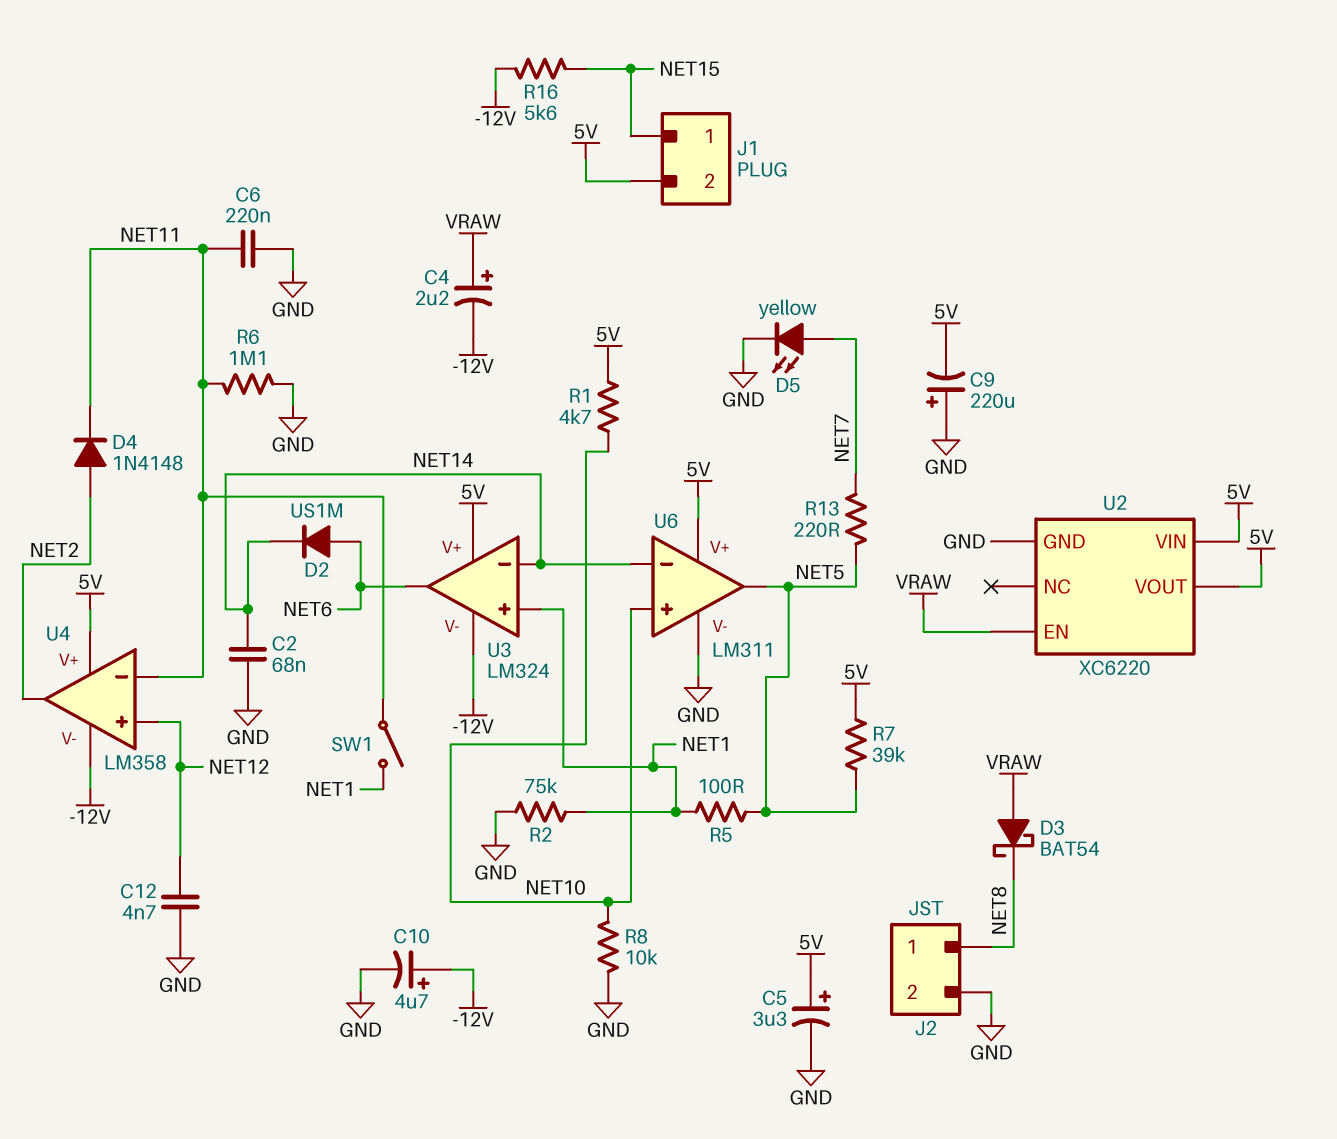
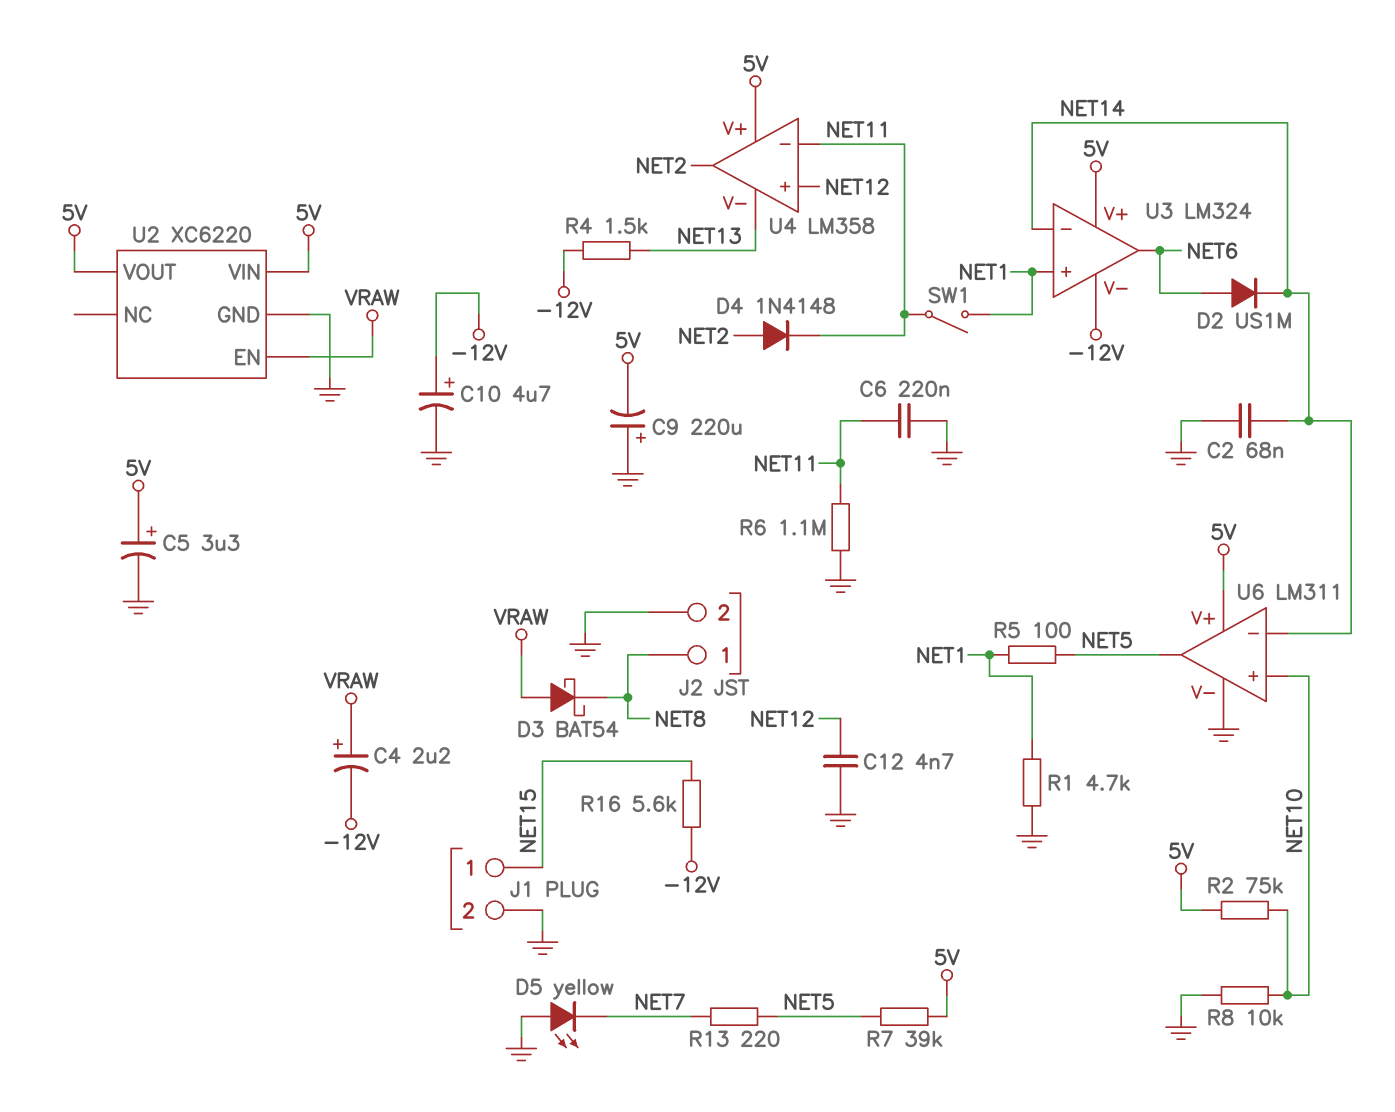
D5: LED yellow (A NET7, K GND) -> LED yellow (A GND, K NET7)
J1 pin 2: 5V -> GND
R1: 4.7k (5V, NET10) -> 4.7k (GND, NET1)
R2: 75k (GND, NET1) -> 75k (5V, NET10)
R4: none -> 1.5k (-12V, NET13)
U4 pin V-: -12V -> NET13

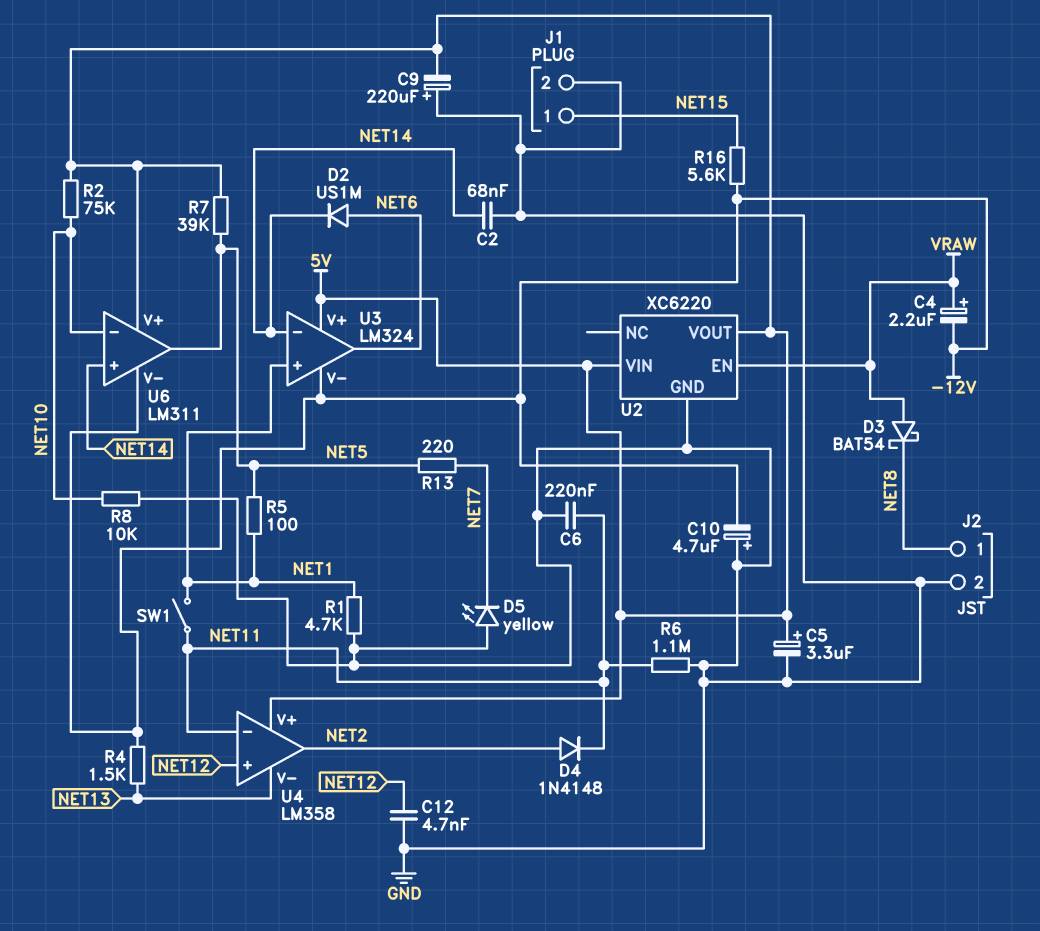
C10: 4.7uF (plus -12V, minus GND) -> 4.7uF (plus GND, minus -12V)
U6 pin V-: GND -> -12V
U6 pin in+: NET10 -> NET14
U6 pin in-: NET14 -> NET10

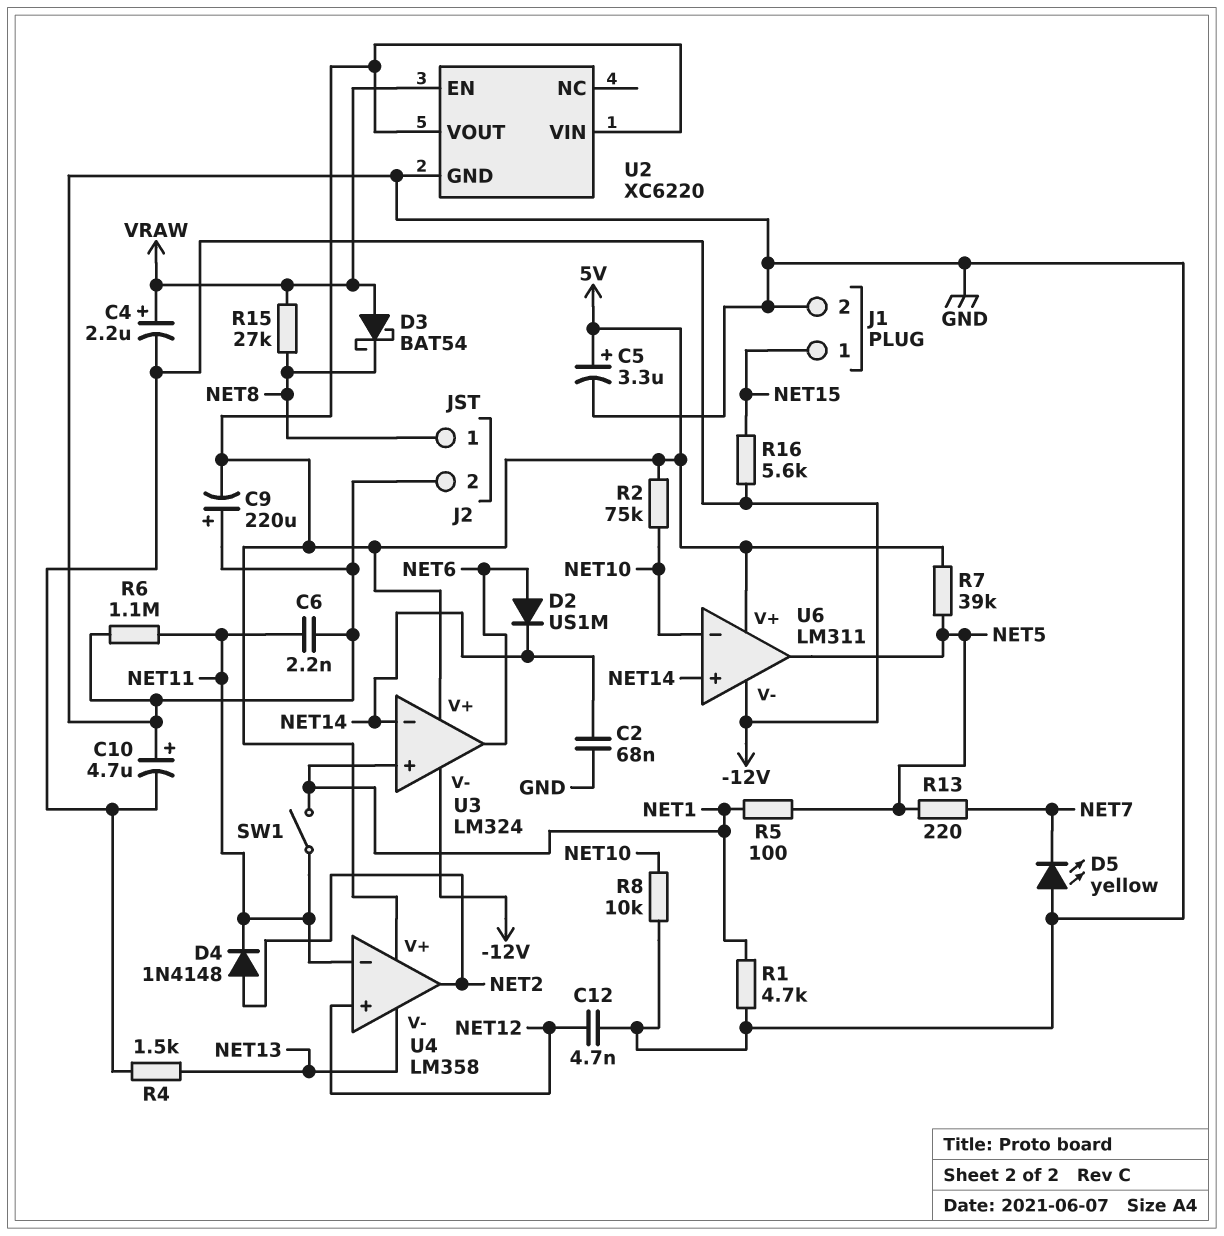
C6: 220nF (GND, NET11) -> 2.2nF (GND, NET11)
R15: none -> 27k (NET8, VRAW)

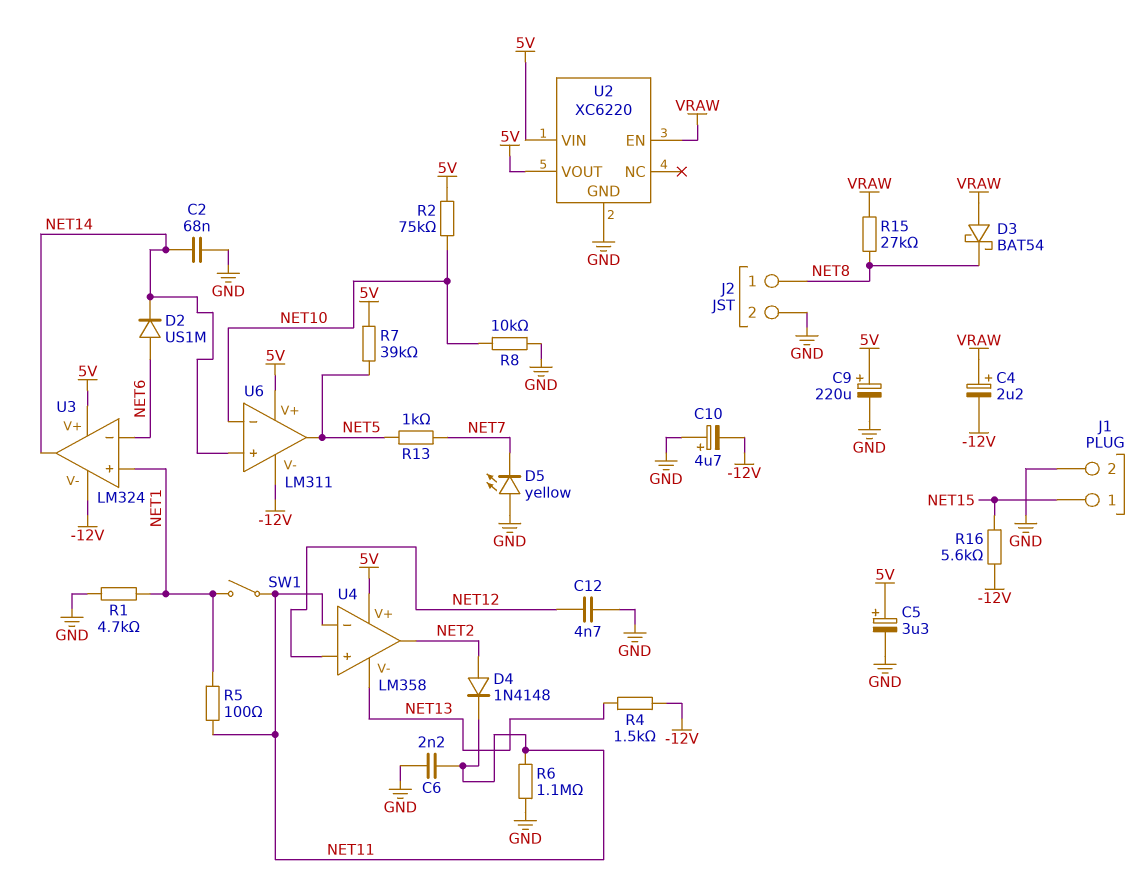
C9: 220uF (plus GND, minus 5V) -> 220uF (plus 5V, minus GND)
R5: 100 (NET1, NET5) -> 100 (NET1, NET11)
R13: 220 (NET5, NET7) -> 1k (NET5, NET7)
U3 pin in-: NET14 -> NET6
U3 pin out: NET6 -> NET14

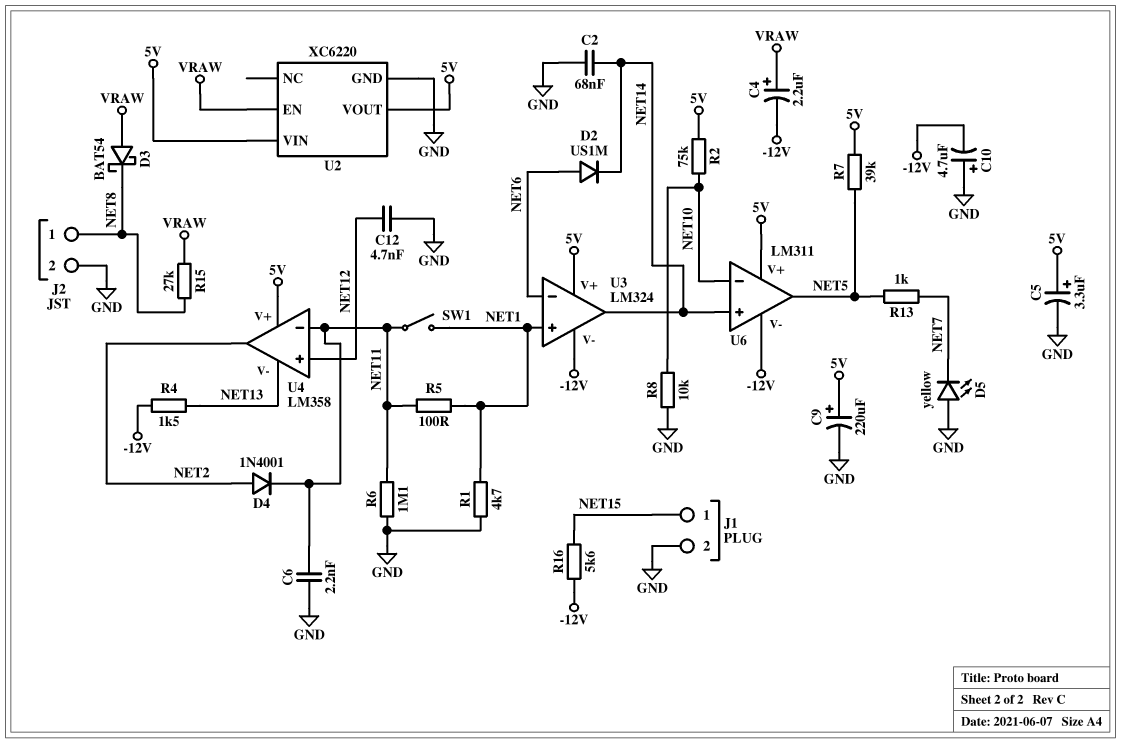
D4: diode 1N4148 (A NET2, K NET11) -> diode 1N4001 (A NET2, K NET11)

